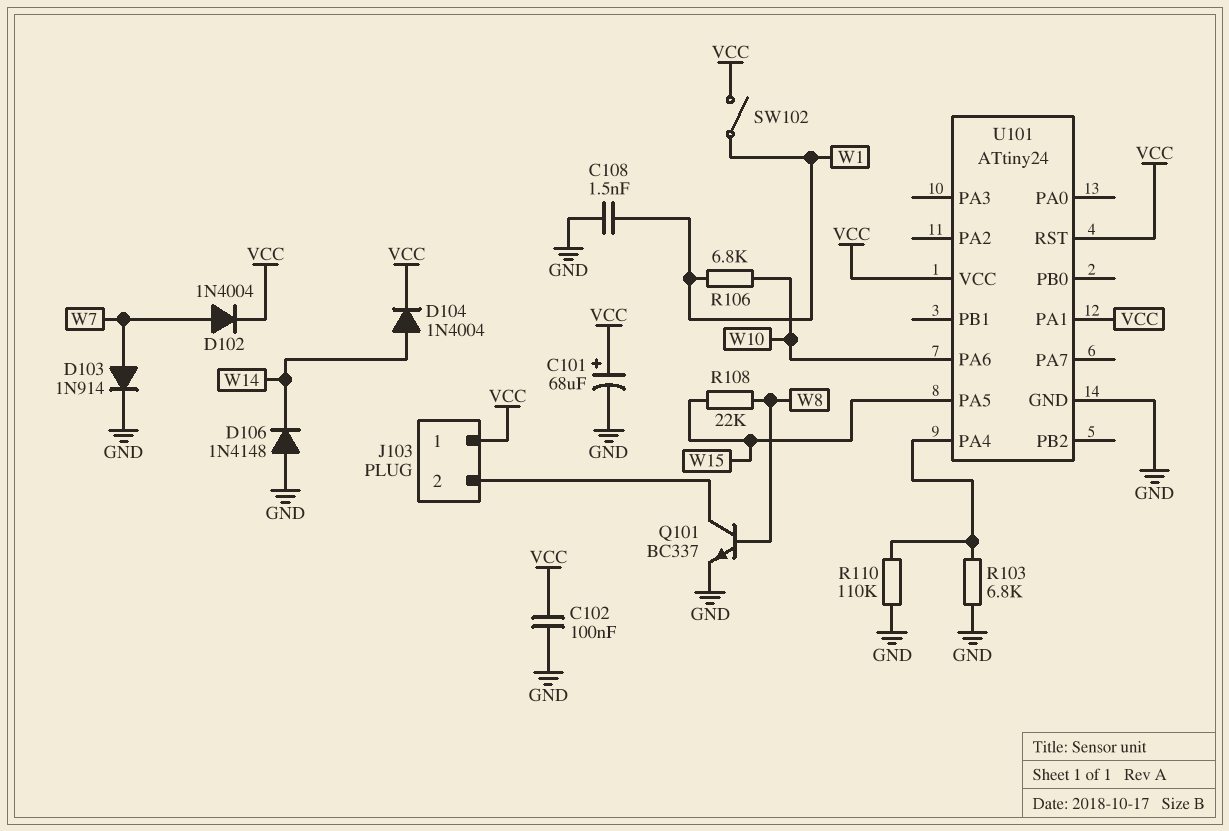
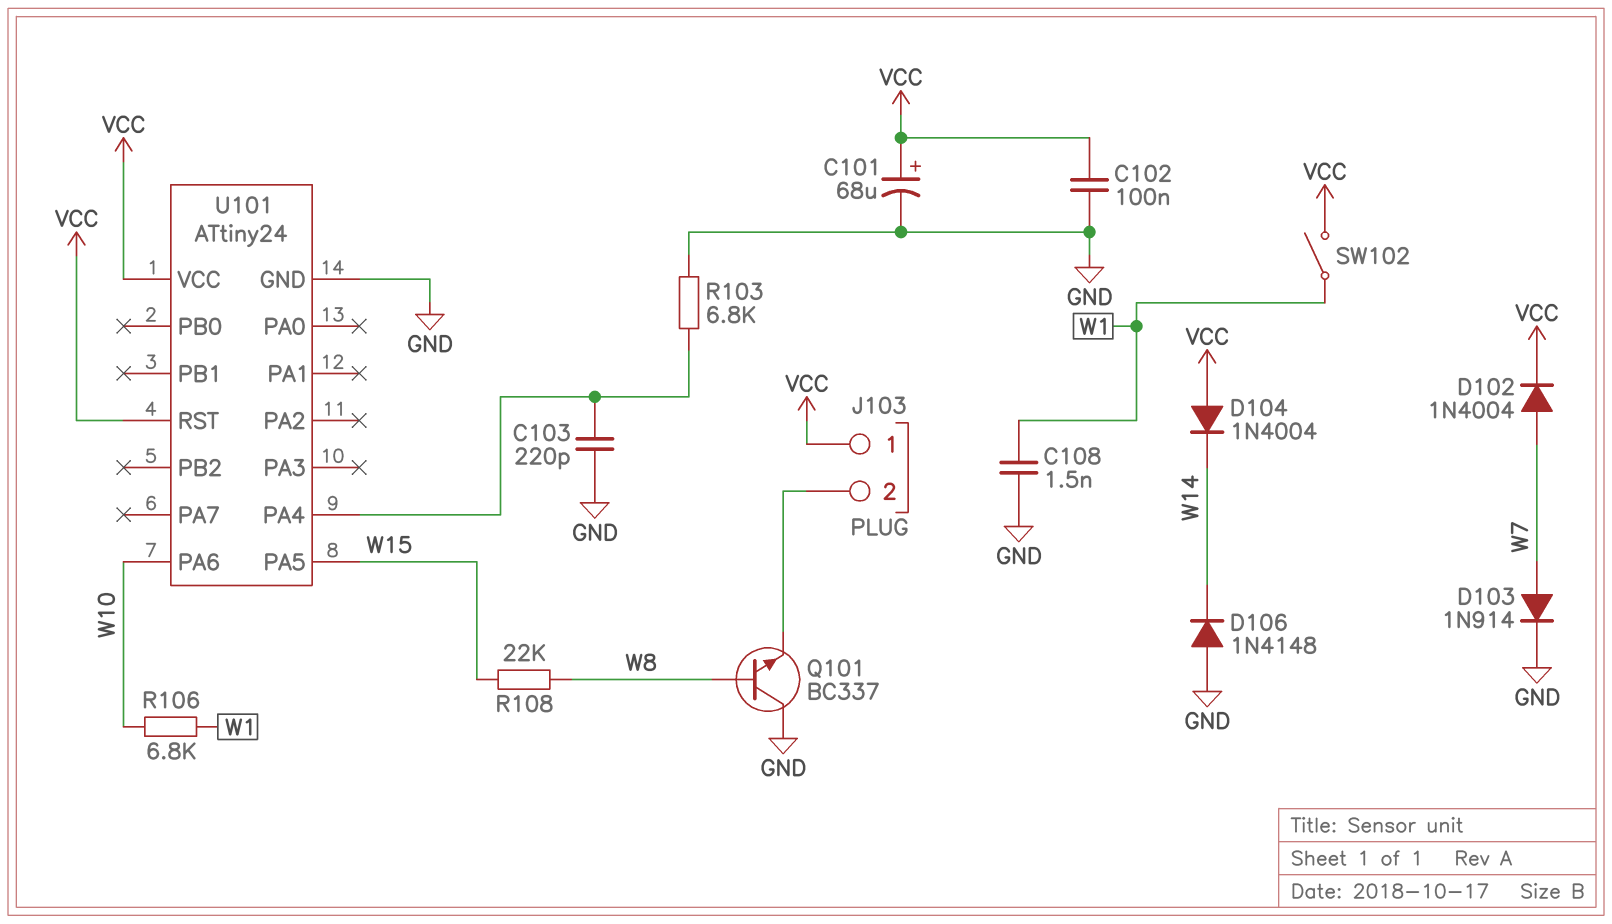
C103: none -> 220pF (GND, U101/PA4)
D104: diode 1N4004 (A W14, K VCC) -> diode 1N4004 (A VCC, K W14)
Q101: NPN BC337 (B W8, C J103/2, E GND) -> NPN BC337 (B W8, C GND, E J103/2)
R110: 110k (GND, U101/PA4) -> none
U101 pin PA1: VCC -> none

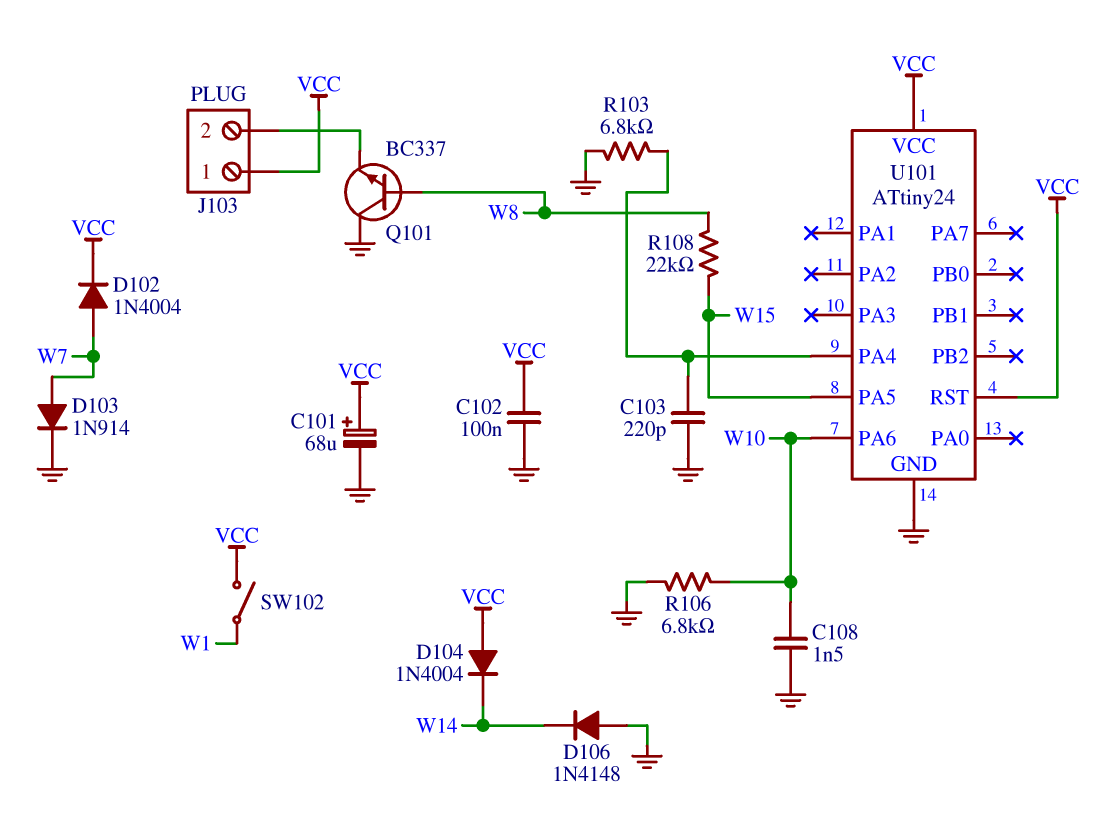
C108: 1.5nF (GND, W1) -> 1.5nF (GND, W10)
R106: 6.8k (W1, W10) -> 6.8k (GND, W10)

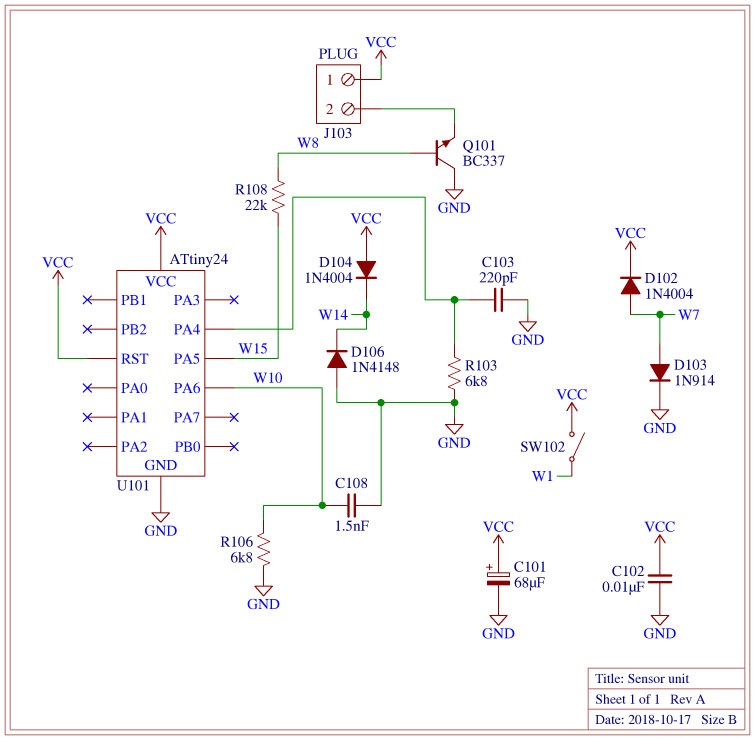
C102: 100nF (GND, VCC) -> 10nF (GND, VCC)

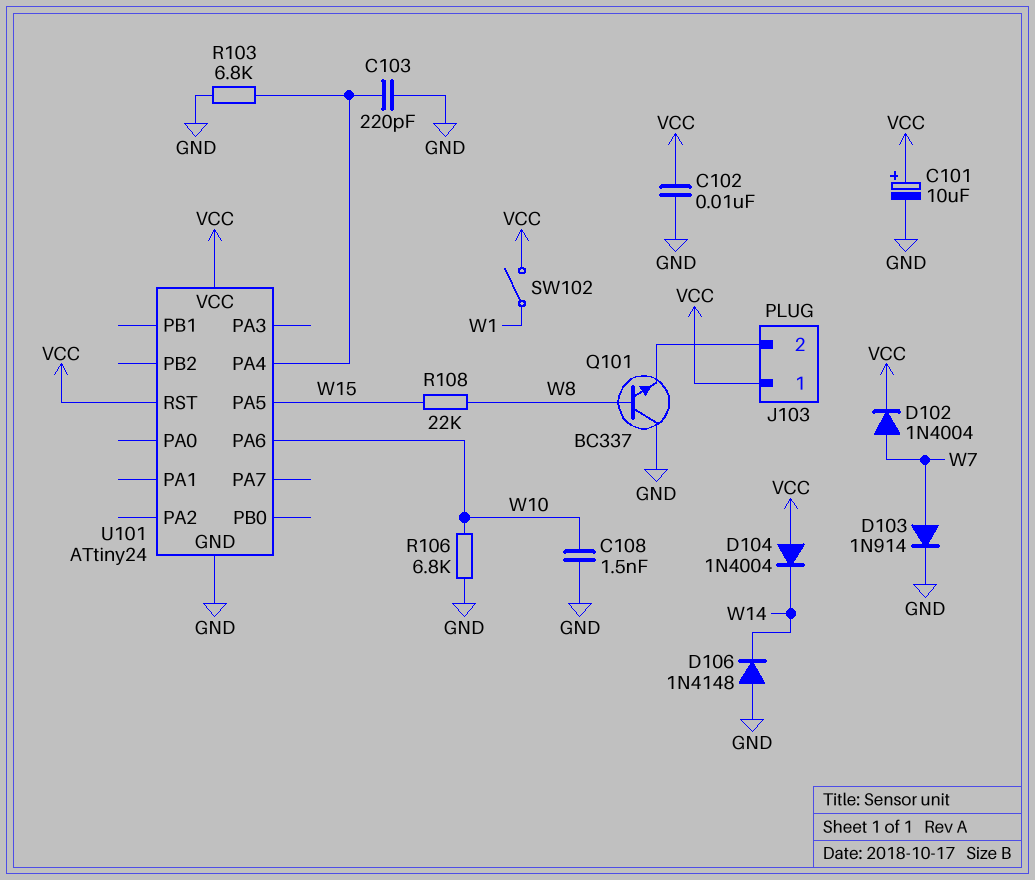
C101: 68uF (plus VCC, minus GND) -> 10uF (plus VCC, minus GND)

